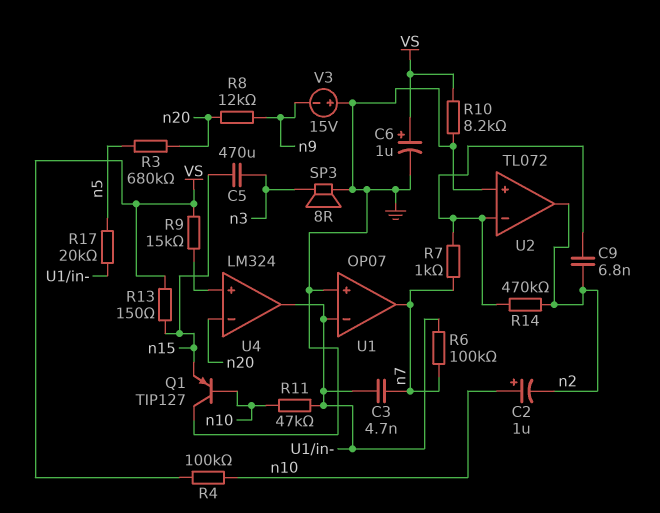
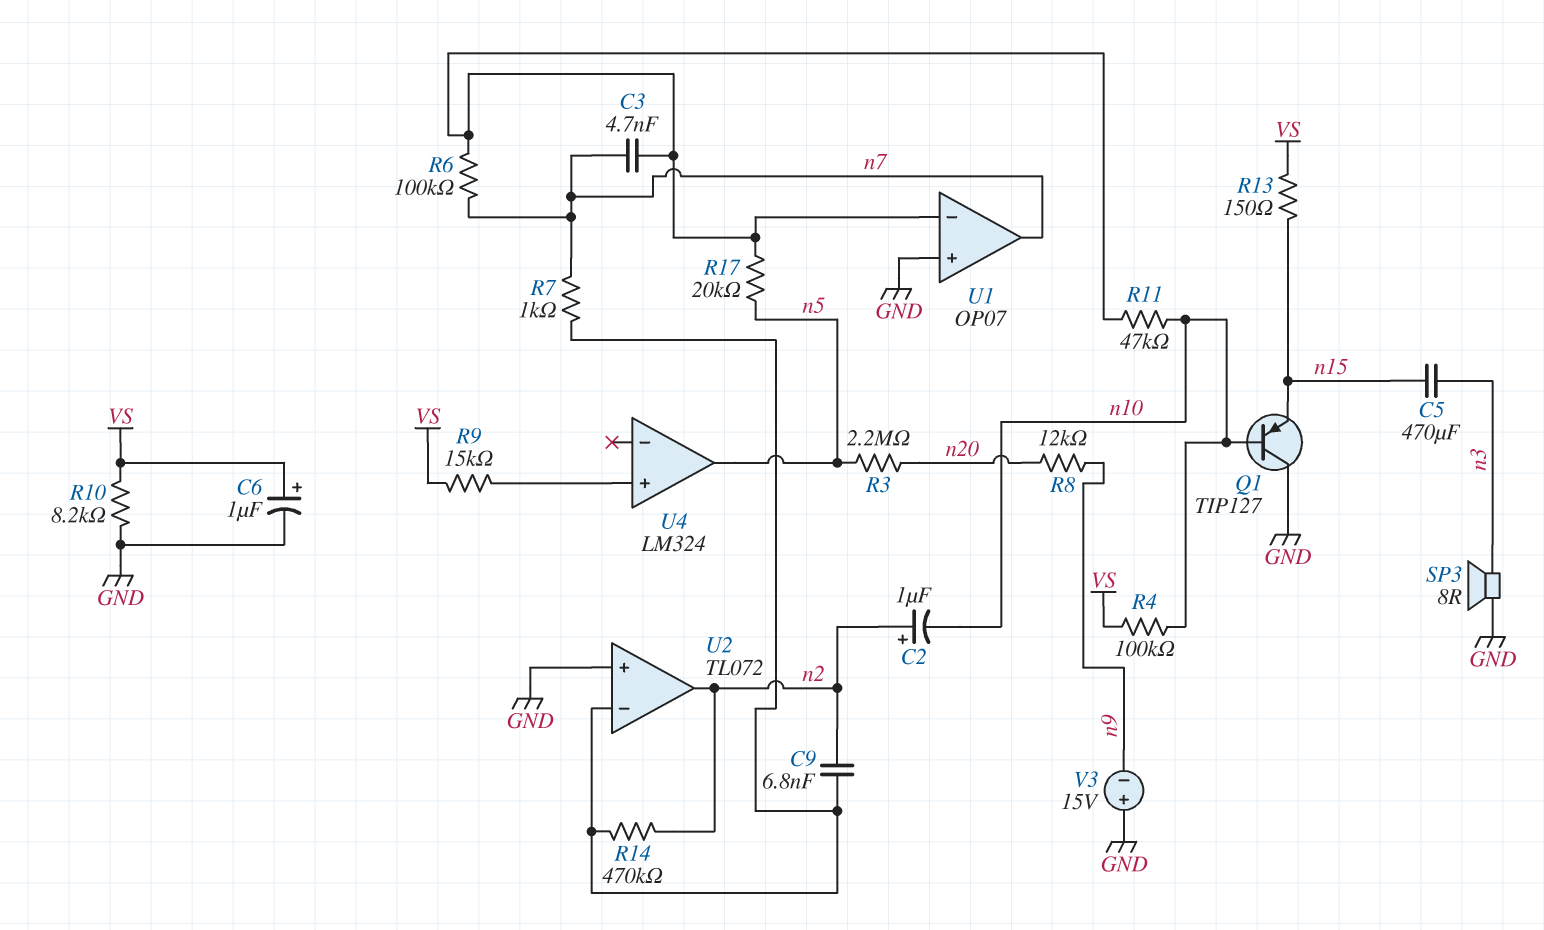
C2: 1uF (plus n10, minus n2) -> 1uF (plus n2, minus n10)
R3: 680k (n5, n20) -> 2.2M (n5, n20)
U4 pin in-: n20 -> none
U4 pin out: U1/in- -> n5

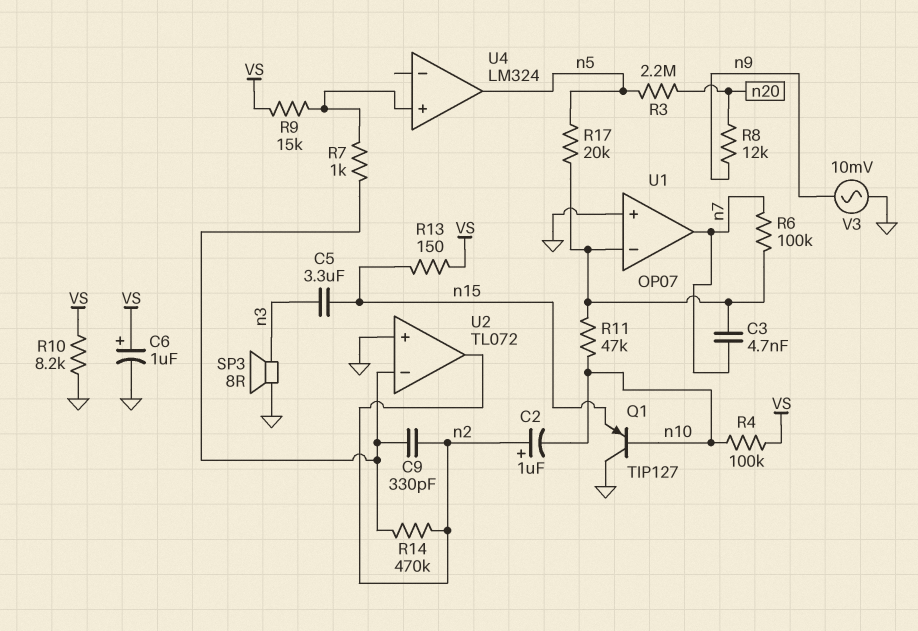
C5: 470uF (n3, n15) -> 3.3uF (n3, n15)
C9: 6.8nF (U2/in-, n2) -> 330pF (U2/in-, n2)
R7: 1k (U2/in-, n7) -> 1k (U2/in-, U4/in+)
V3: 15V (plus GND, minus n9) -> AC 10mV (GND, n9)

